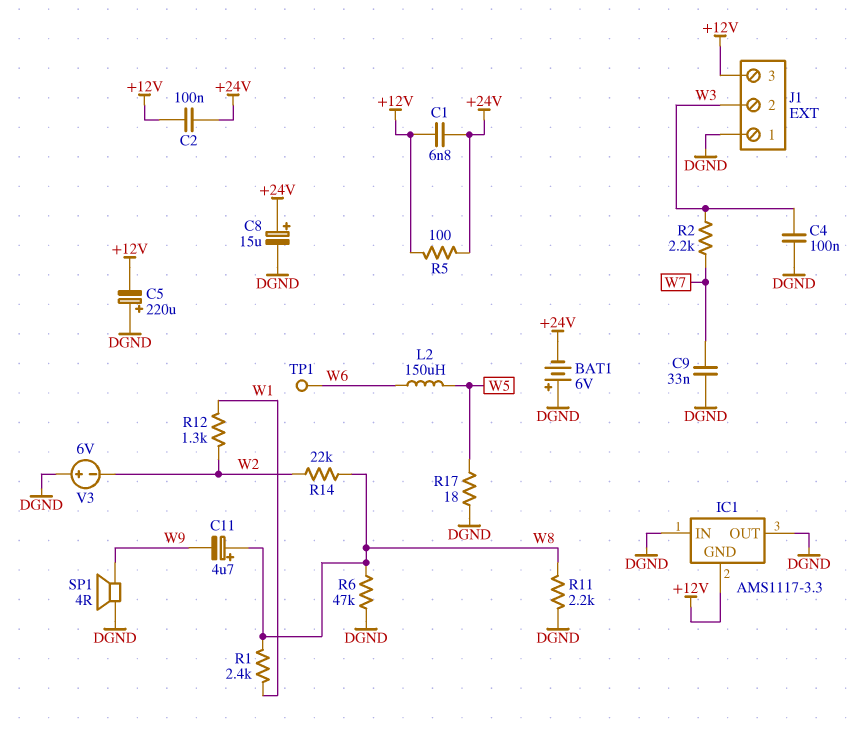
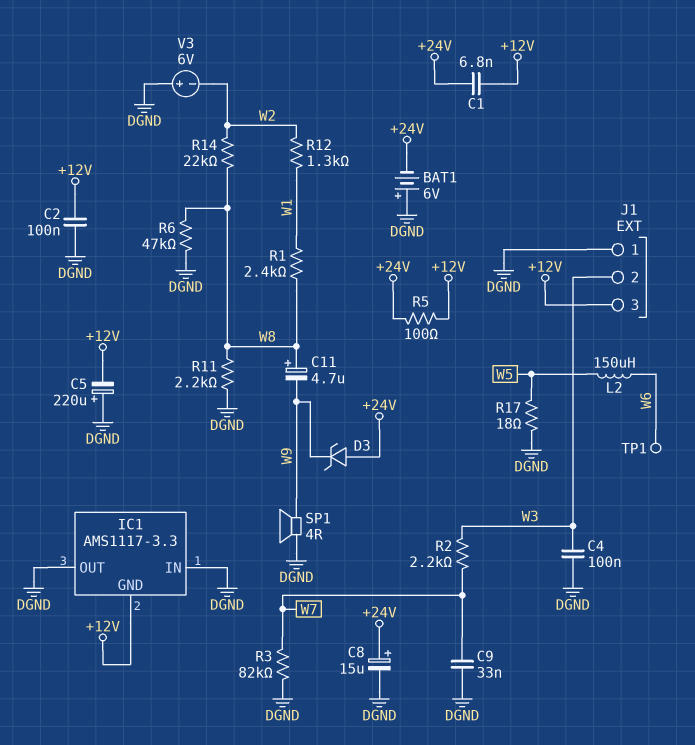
C2: 100nF (+12V, +24V) -> 100nF (+12V, DGND)
D3: none -> zener (A +24V, K W9)
R3: none -> 82k (DGND, W7)

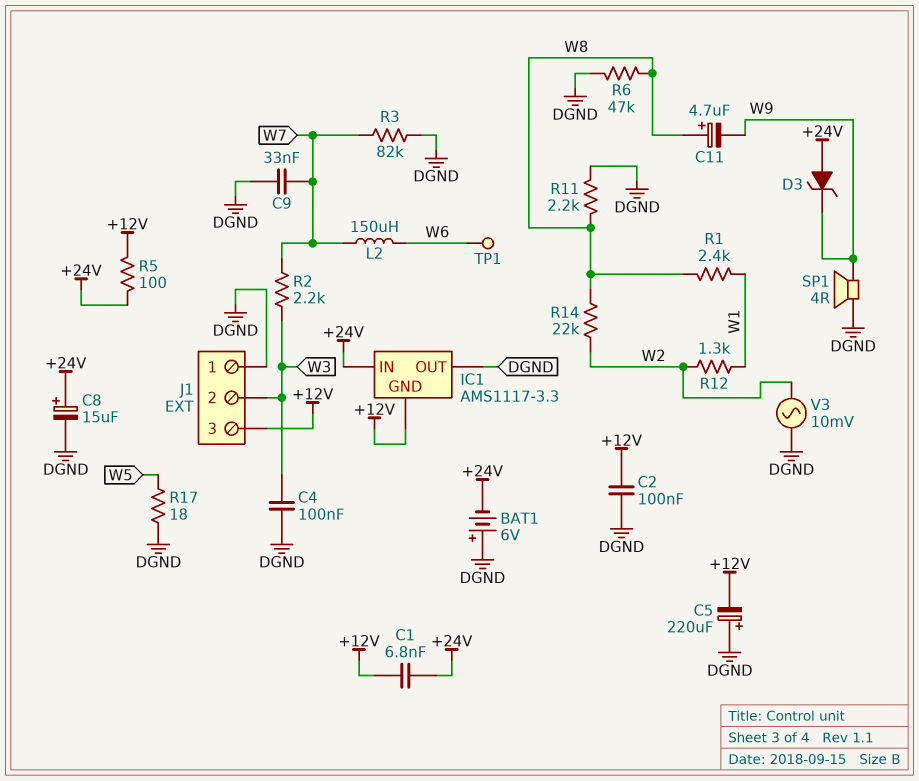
IC1 pin IN: DGND -> +24V
L2: 150uH (W5, W6) -> 150uH (W6, W7)
V3: 6V (plus DGND, minus W2) -> AC 10mV (DGND, W2)

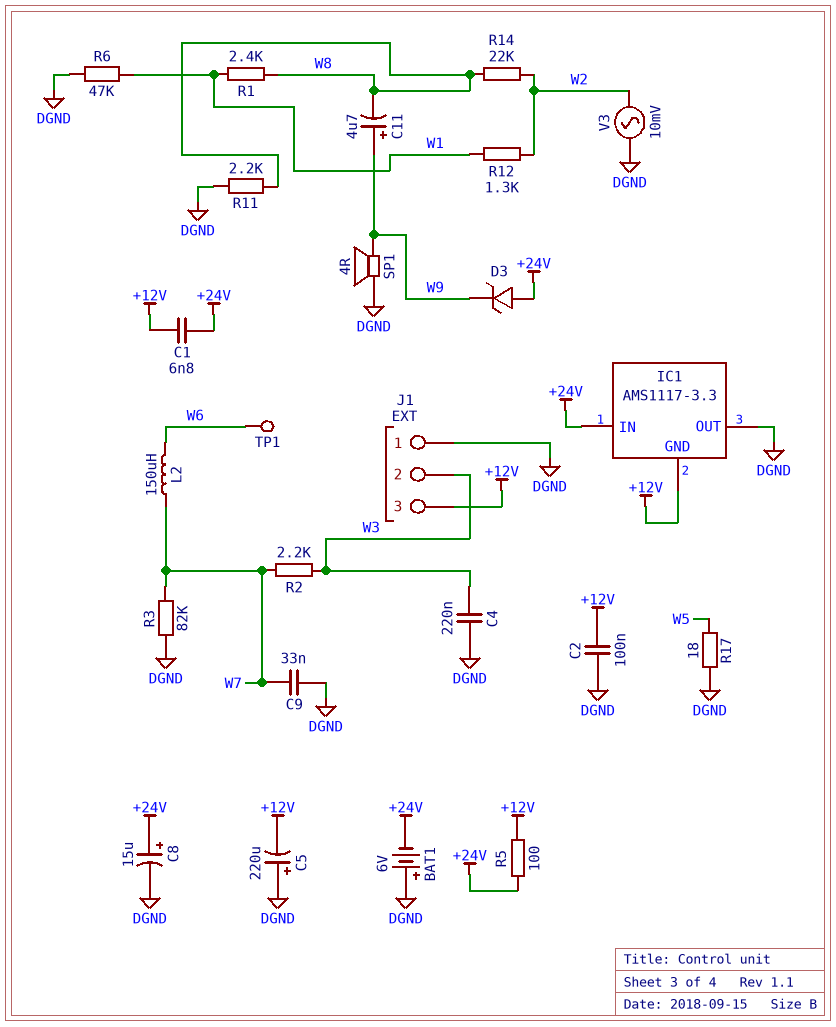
C4: 100nF (DGND, W3) -> 220nF (DGND, W3)
C11: 4.7uF (plus W8, minus W9) -> 4.7uF (plus W9, minus W8)
R6: 47k (DGND, W8) -> 47k (DGND, W1)

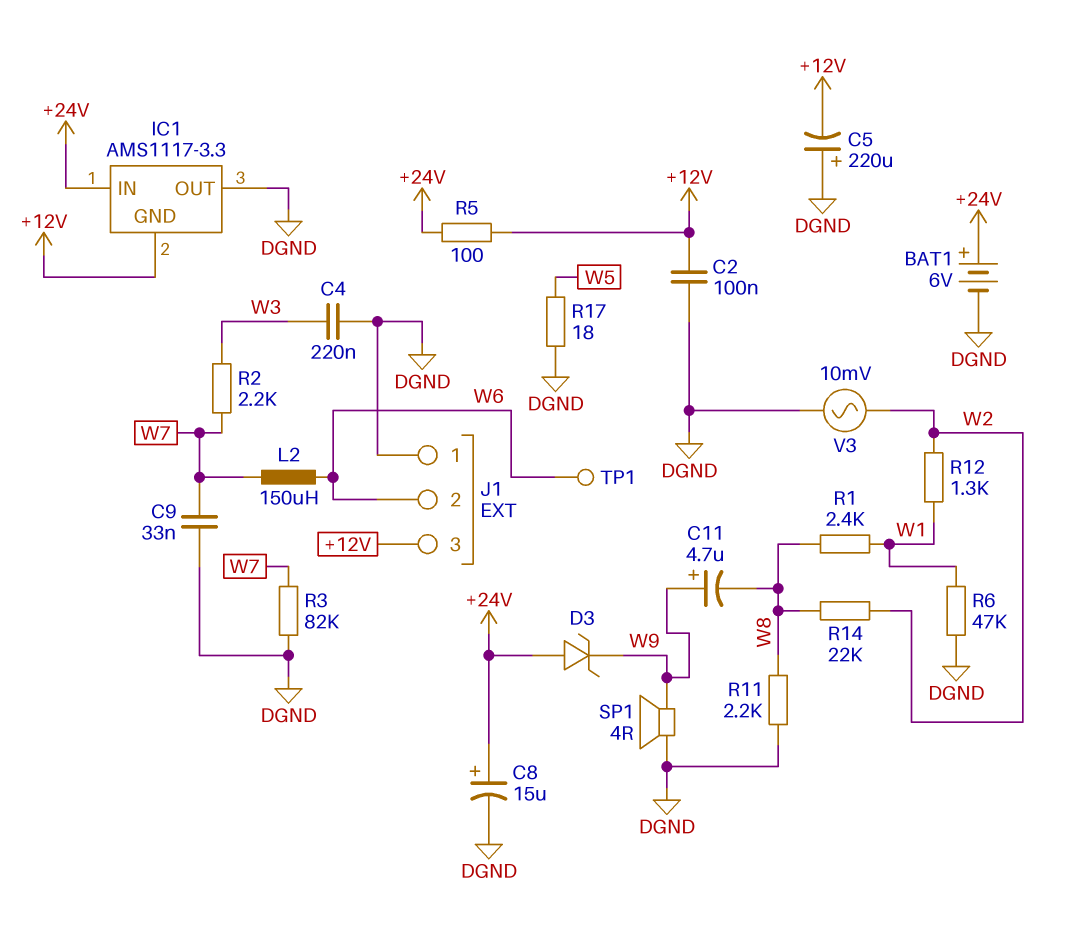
BAT1: 6V (plus DGND, minus +24V) -> 6V (plus +24V, minus DGND)
C1: 6.8nF (+12V, +24V) -> none
J1 pin 2: W3 -> W6

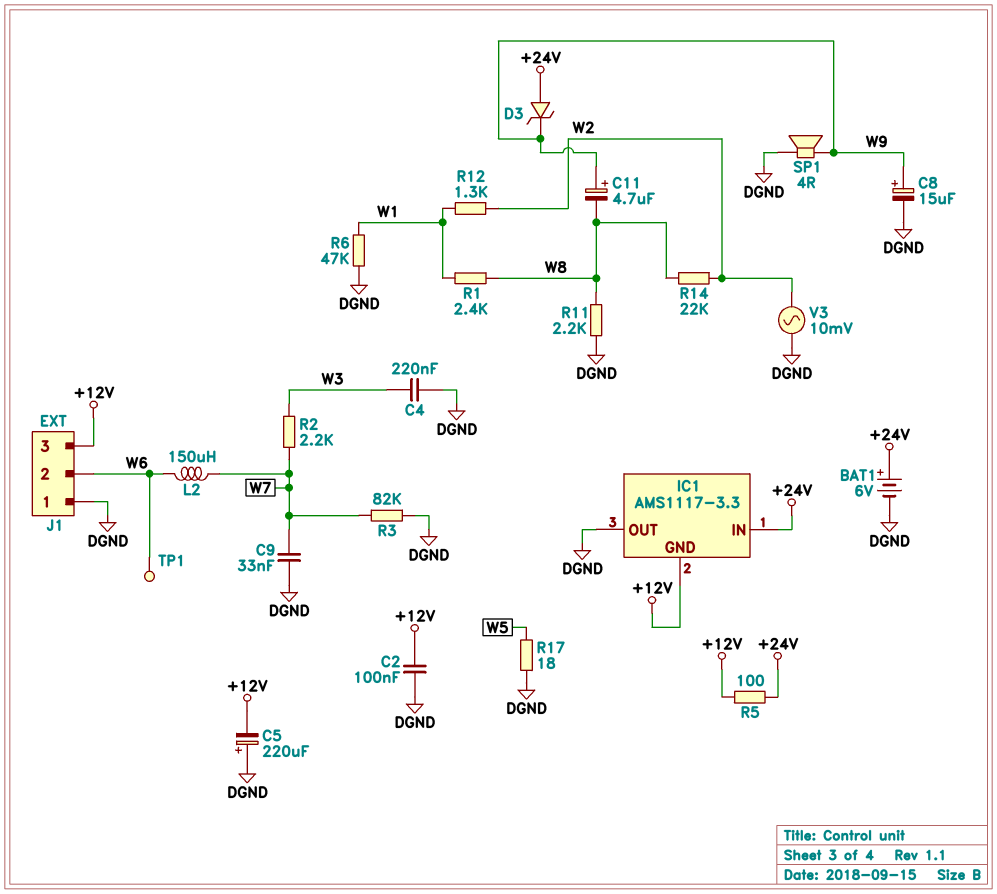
C8: 15uF (plus +24V, minus DGND) -> 15uF (plus W9, minus DGND)

